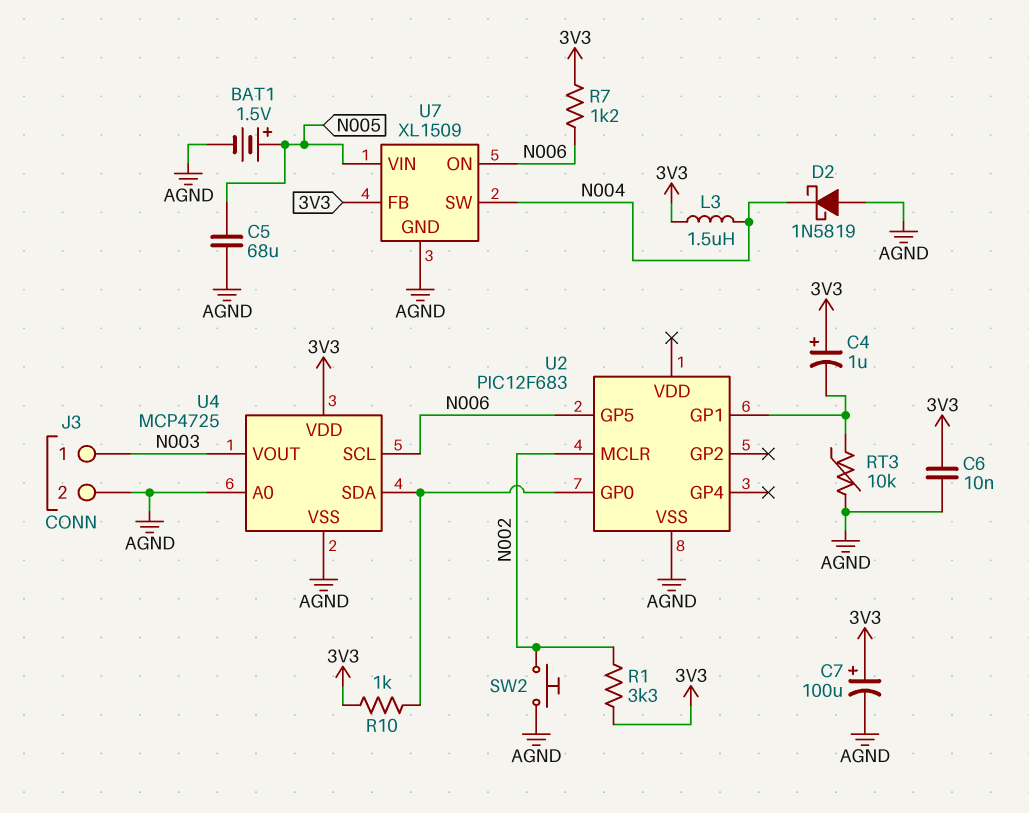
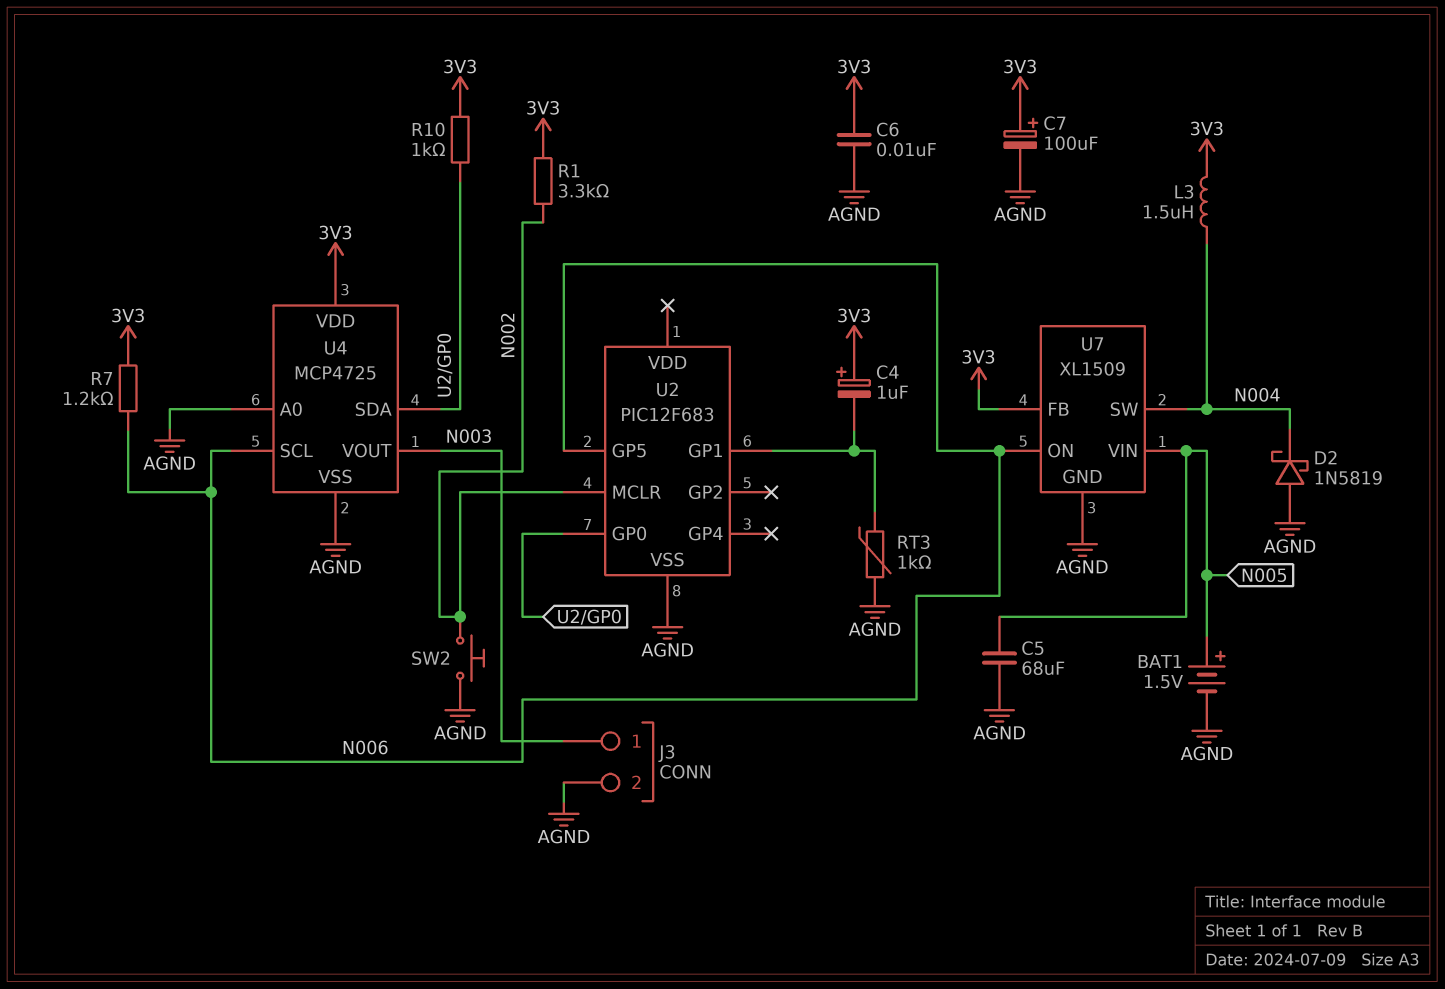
RT3: 10k (AGND, U2/GP1) -> 1k (AGND, U2/GP1)

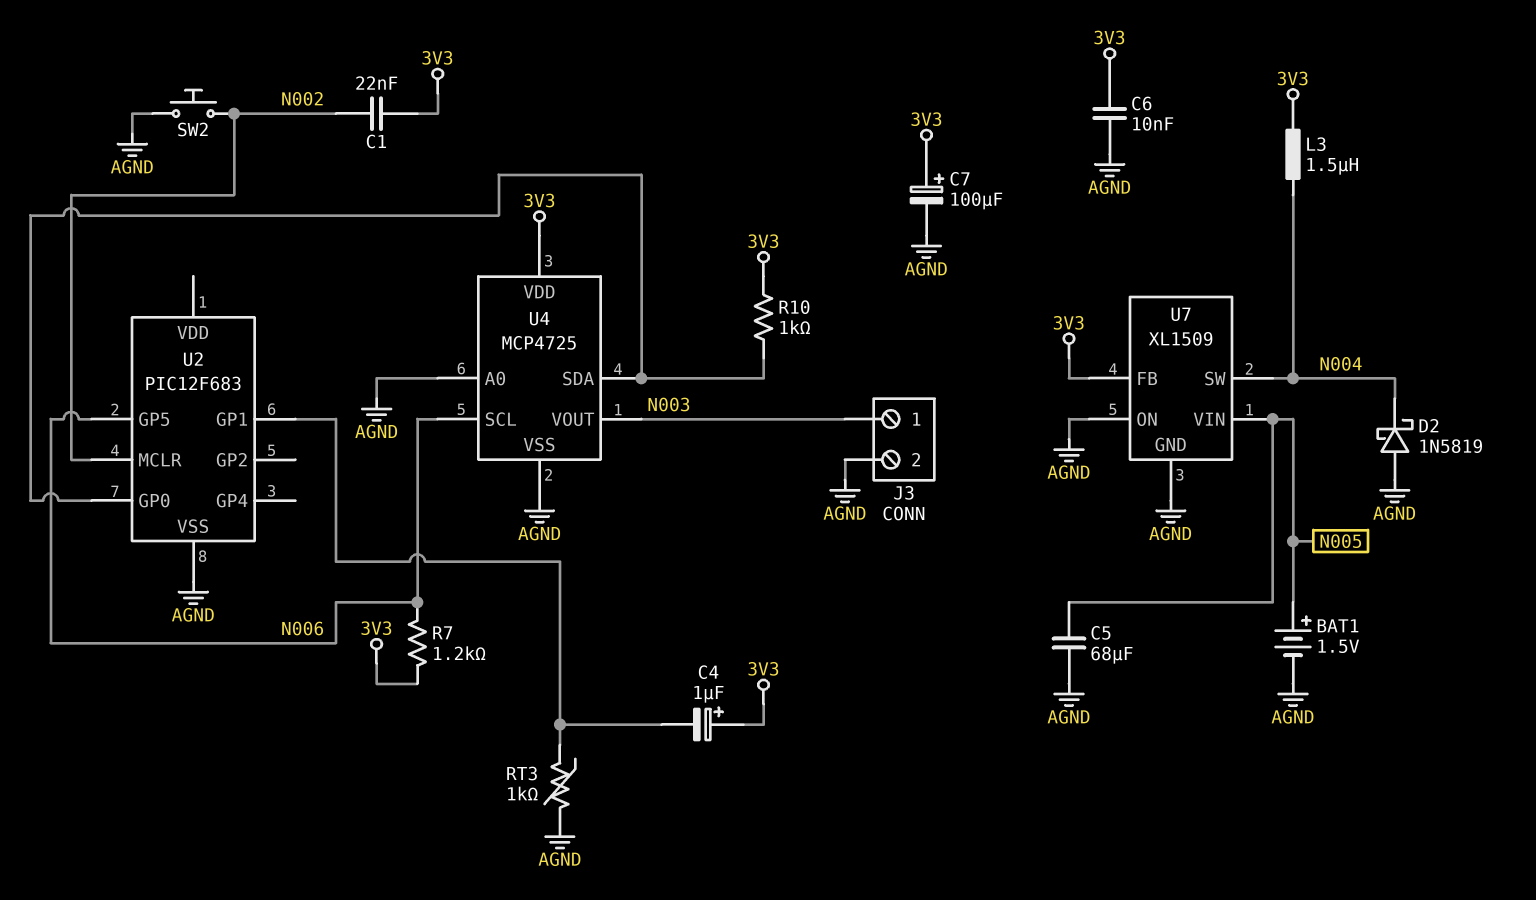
C1: none -> 22nF (3V3, N002)
R1: 3.3k (3V3, N002) -> none
U7 pin ON: N006 -> AGND

